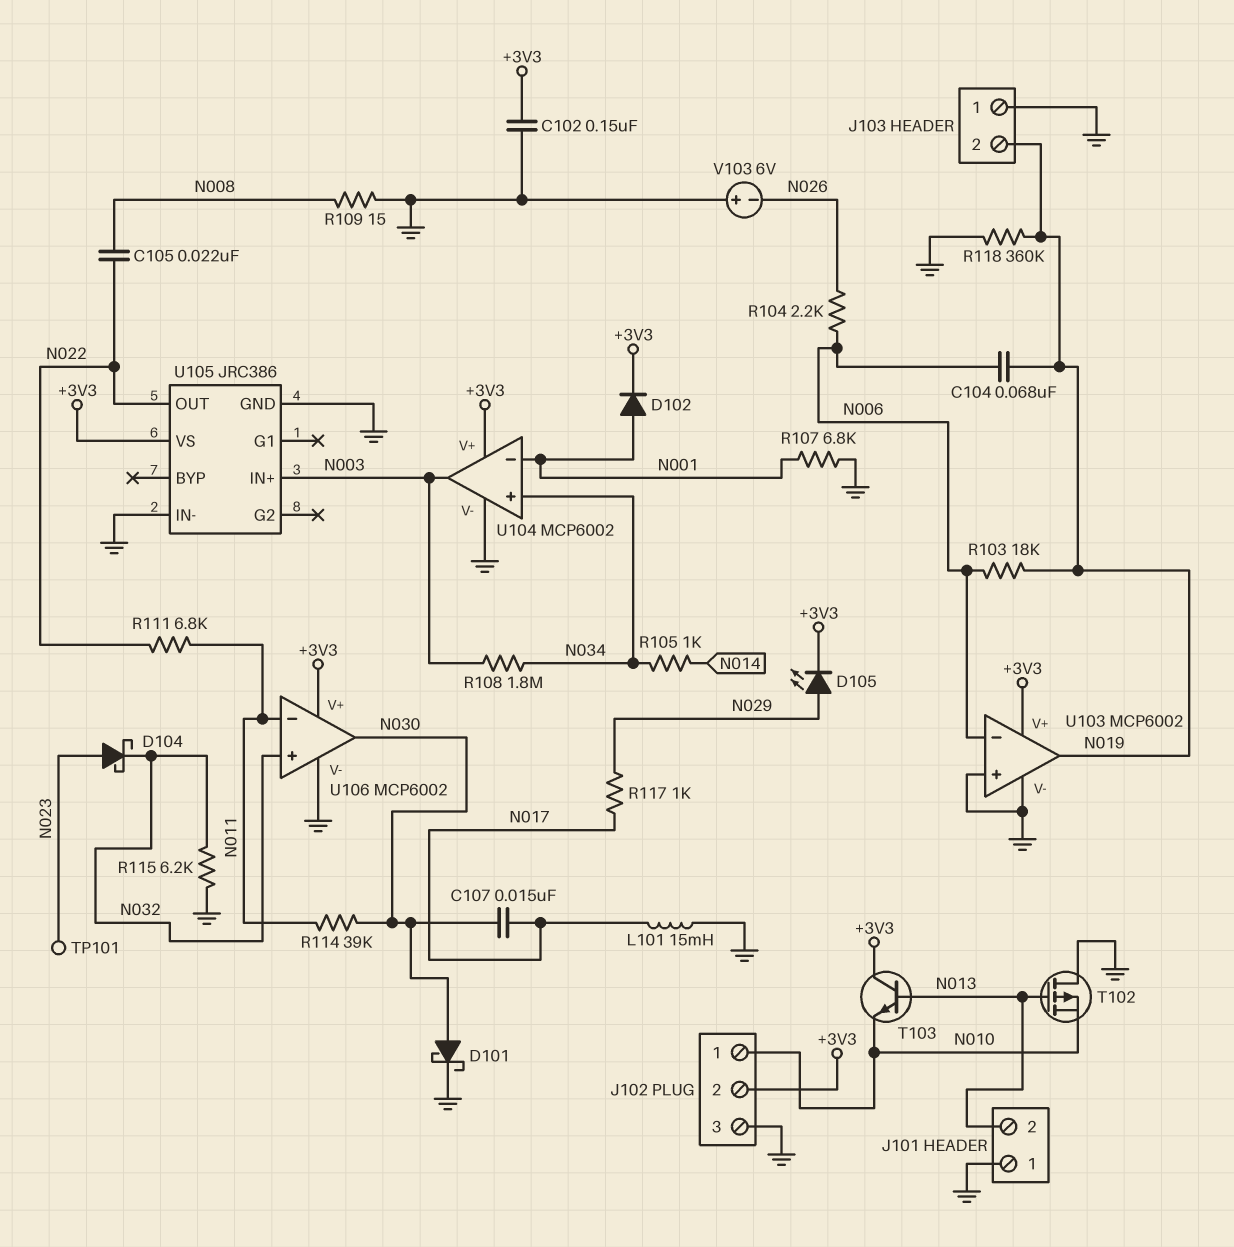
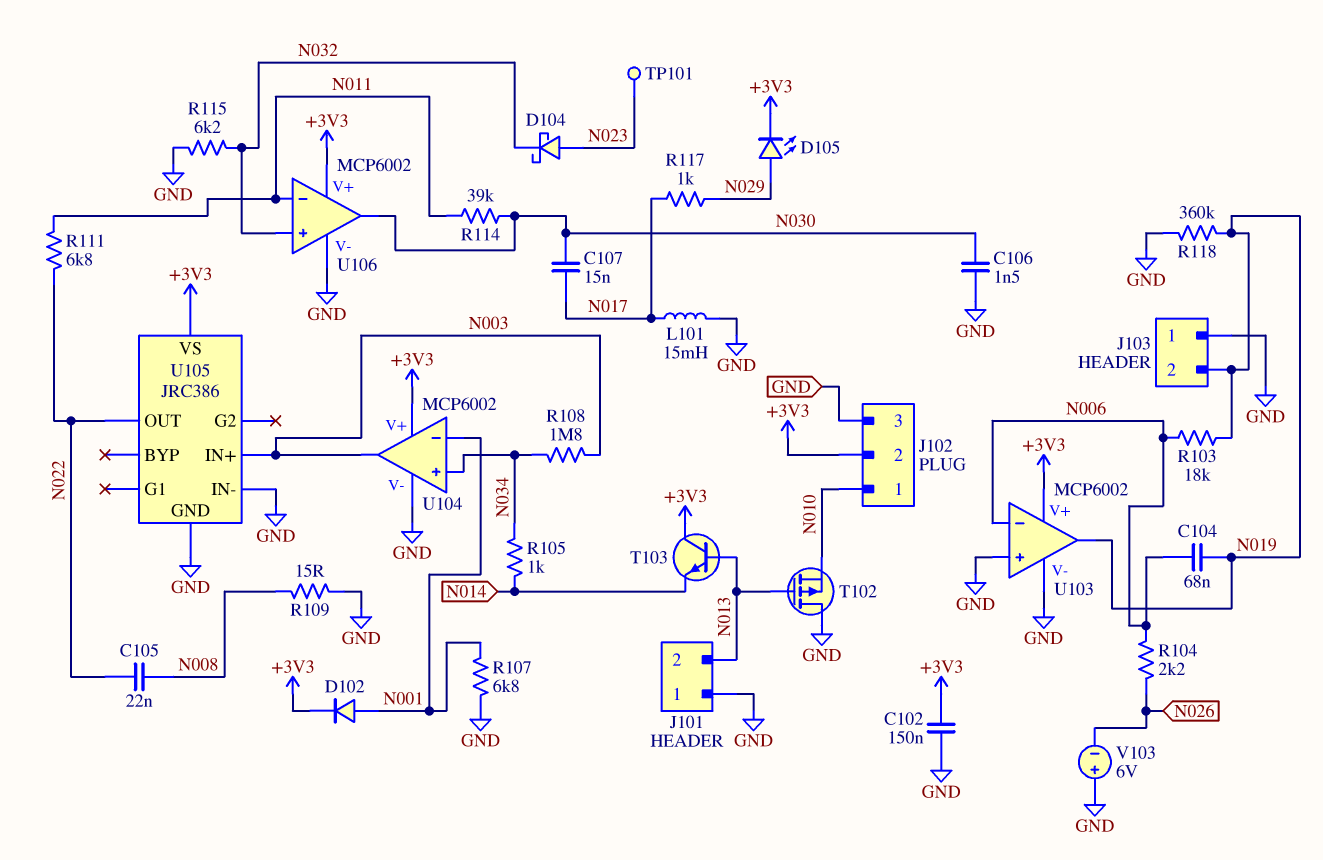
C106: none -> 1.5nF (GND, N030)
D101: schottky (A N030, K GND) -> none
T103: NPN (B N013, C +3V3, E N010) -> NPN (B N013, C +3V3, E N014)

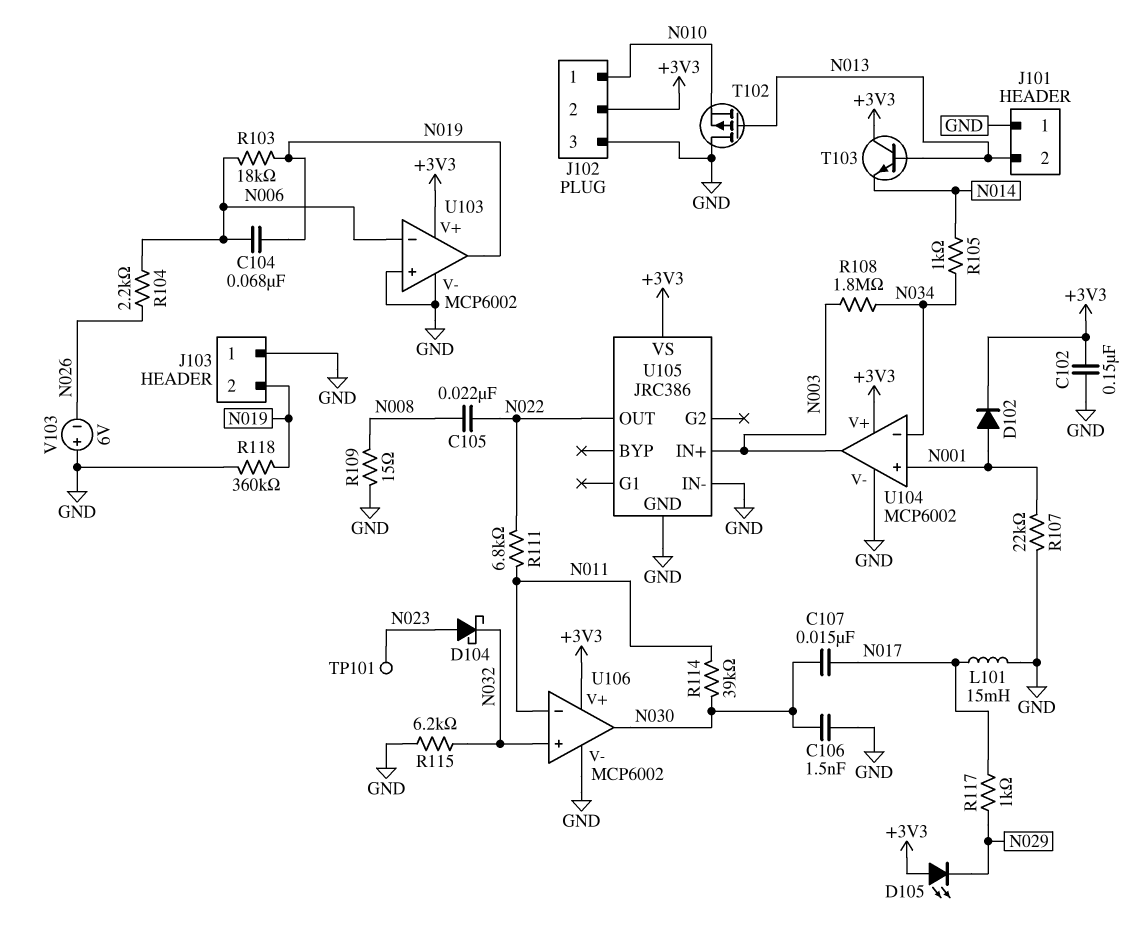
D105: LED (A N029, K +3V3) -> LED (A +3V3, K N029)
R107: 6.8k (GND, N001) -> 22k (GND, N001)
U104 pin in+: N034 -> N001
U104 pin in-: N001 -> N034

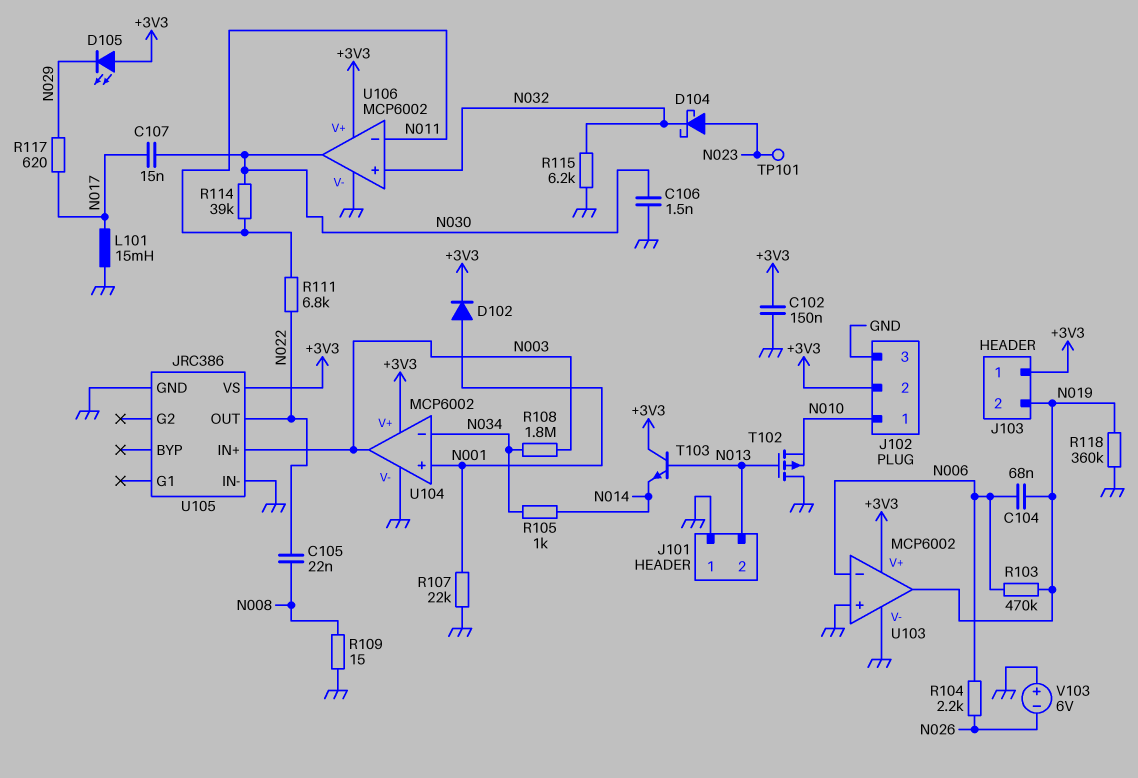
J103 pin 1: GND -> +3V3
R103: 18k (N006, N019) -> 470k (N006, N019)
R117: 1k (N017, N029) -> 620 (N017, N029)

